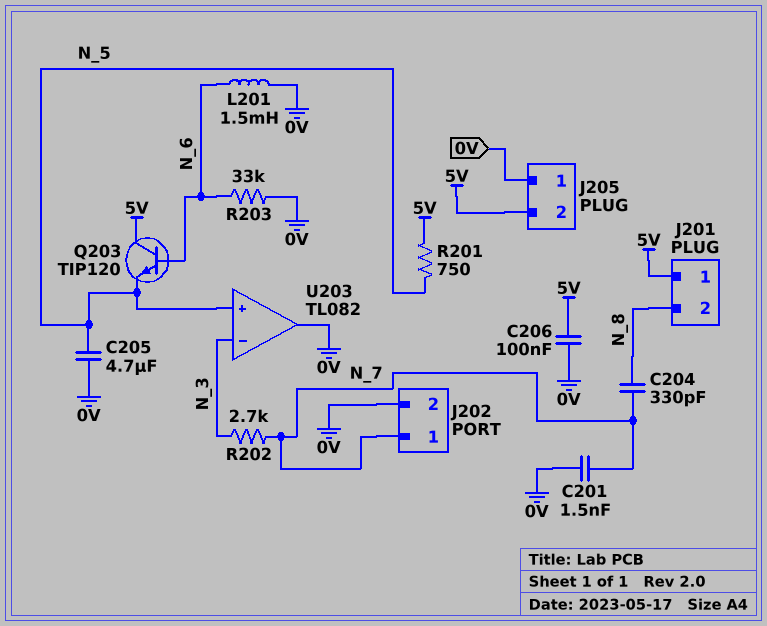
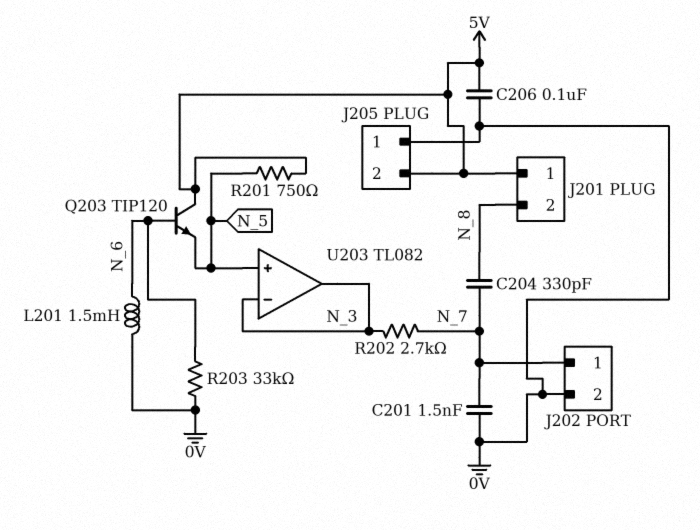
C205: 4.7uF (0V, N_5) -> none
U203 pin out: 0V -> N_3

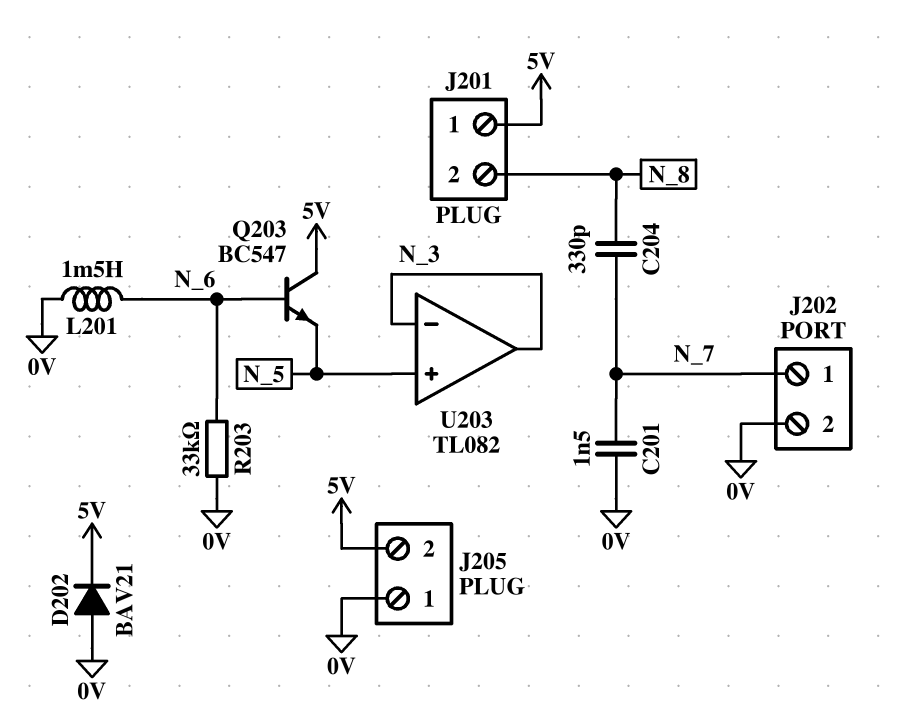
C206: 100nF (0V, 5V) -> none
D202: none -> diode BAV21 (A 0V, K 5V)
Q203: NPN TIP120 (B N_6, C 5V, E N_5) -> NPN BC547 (B N_6, C 5V, E N_5)
R201: 750 (5V, N_5) -> none
R202: 2.7k (N_3, N_7) -> none

